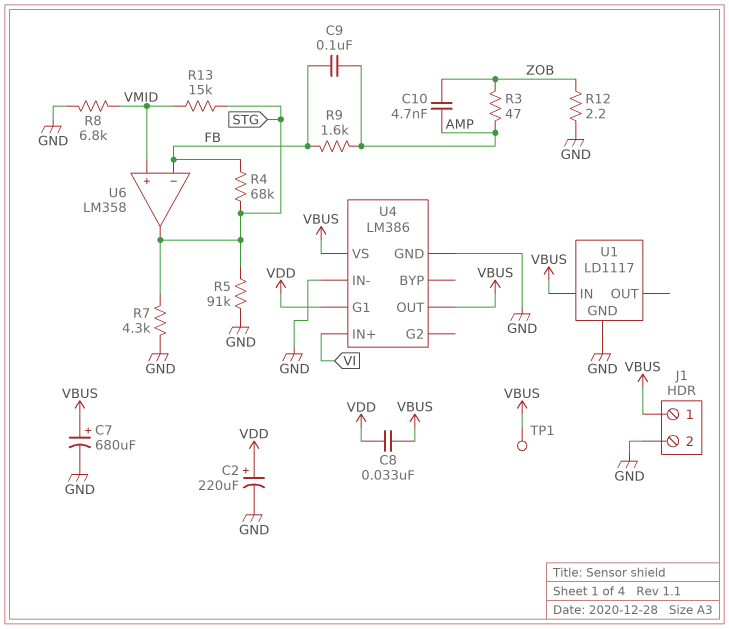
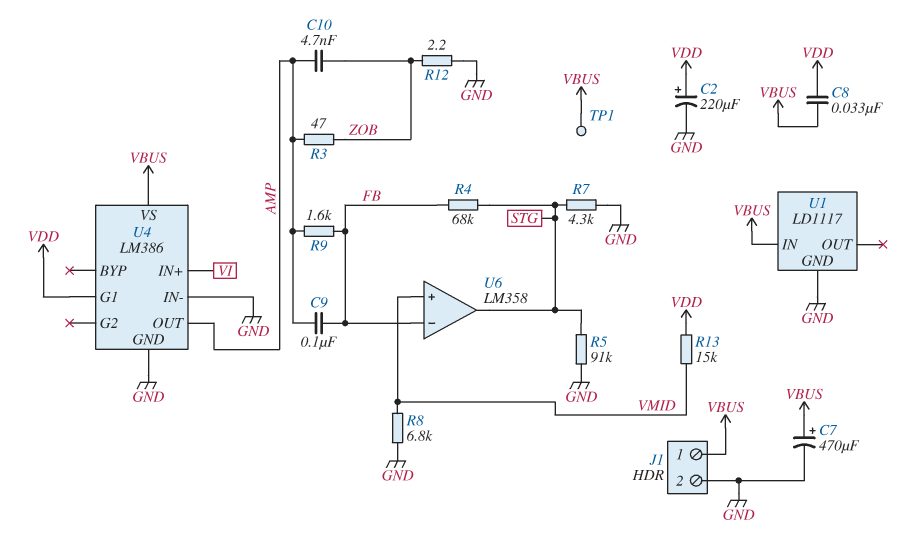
C7: 680uF (plus VBUS, minus GND) -> 470uF (plus VBUS, minus GND)
R13: 15k (STG, VMID) -> 15k (VDD, VMID)
U4 pin OUT: VBUS -> AMP

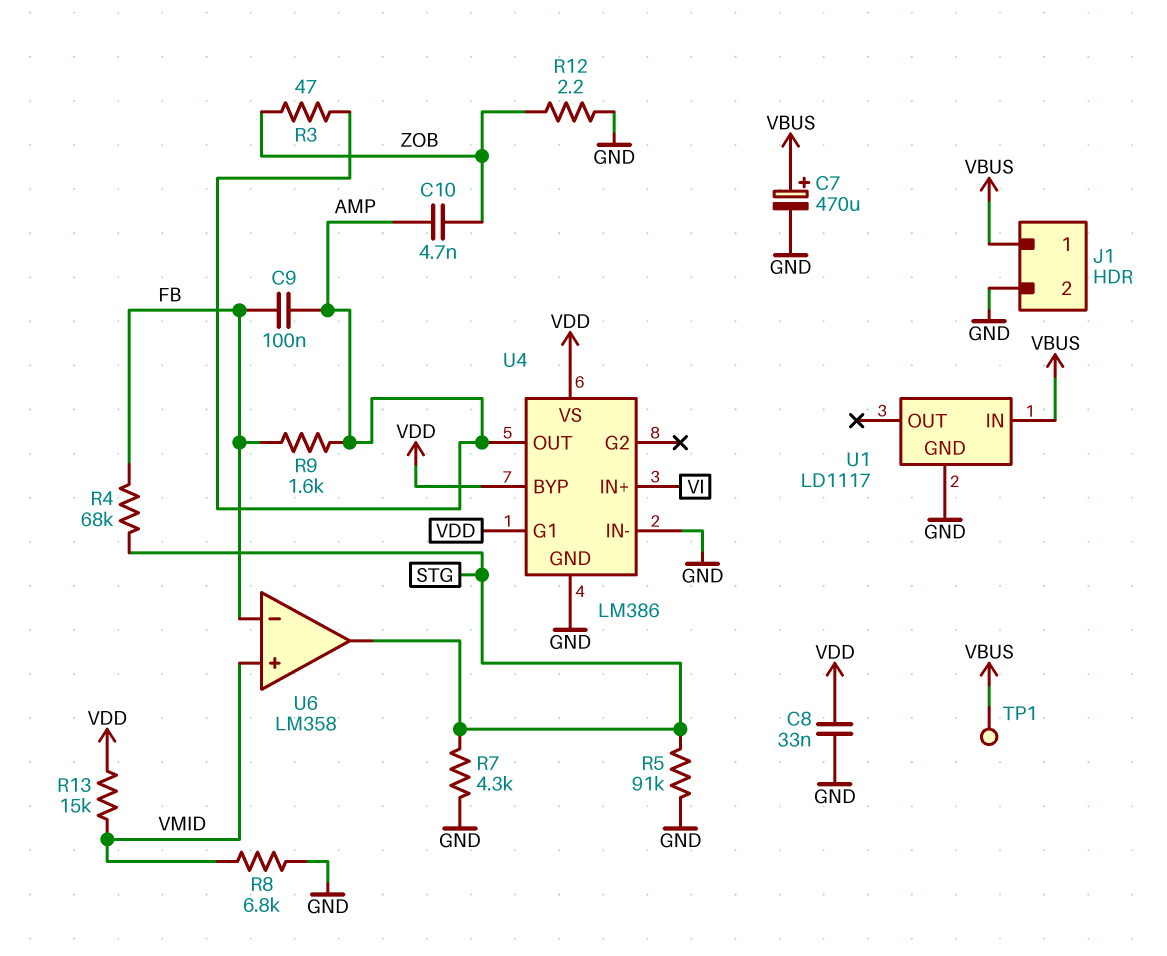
C2: 220uF (plus VDD, minus GND) -> none
C8: 33nF (VBUS, VDD) -> 33nF (GND, VDD)
U4 pin BYP: none -> VDD
U4 pin VS: VBUS -> VDD

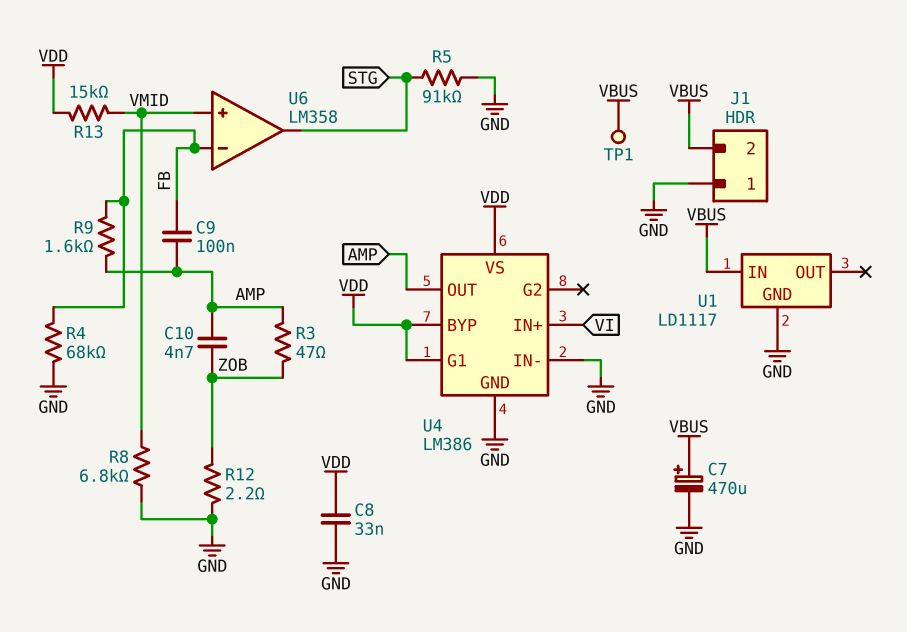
J1 pin 1: VBUS -> GND
J1 pin 2: GND -> VBUS
R4: 68k (FB, STG) -> 68k (FB, GND)
R7: 4.3k (GND, STG) -> none

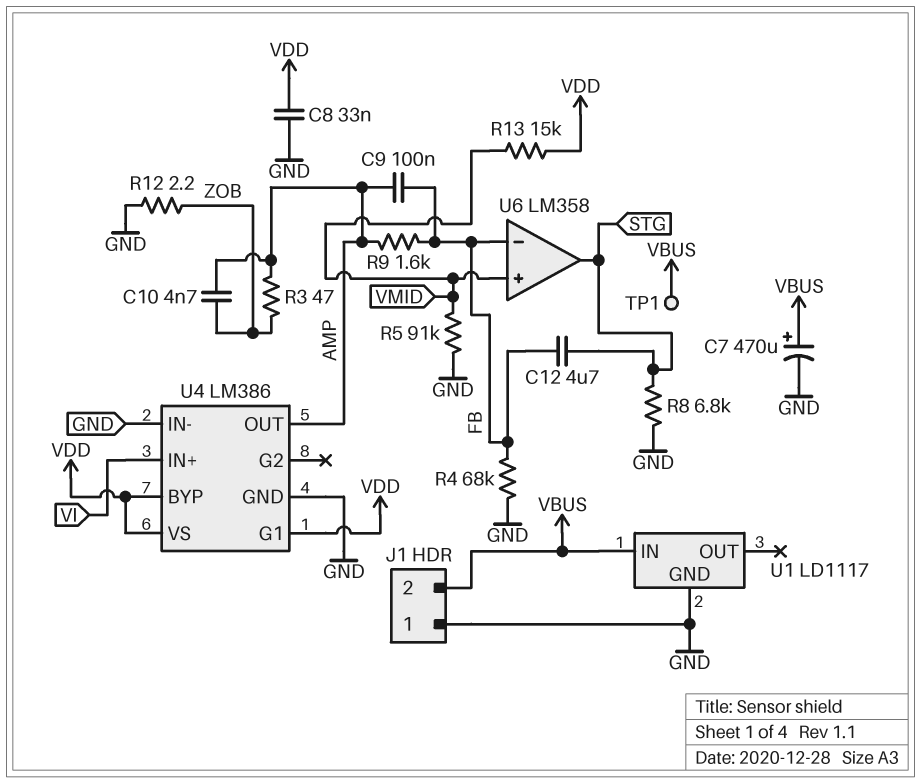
C12: none -> 4.7uF (FB, STG)
R5: 91k (GND, STG) -> 91k (GND, VMID)
R8: 6.8k (GND, VMID) -> 6.8k (GND, STG)

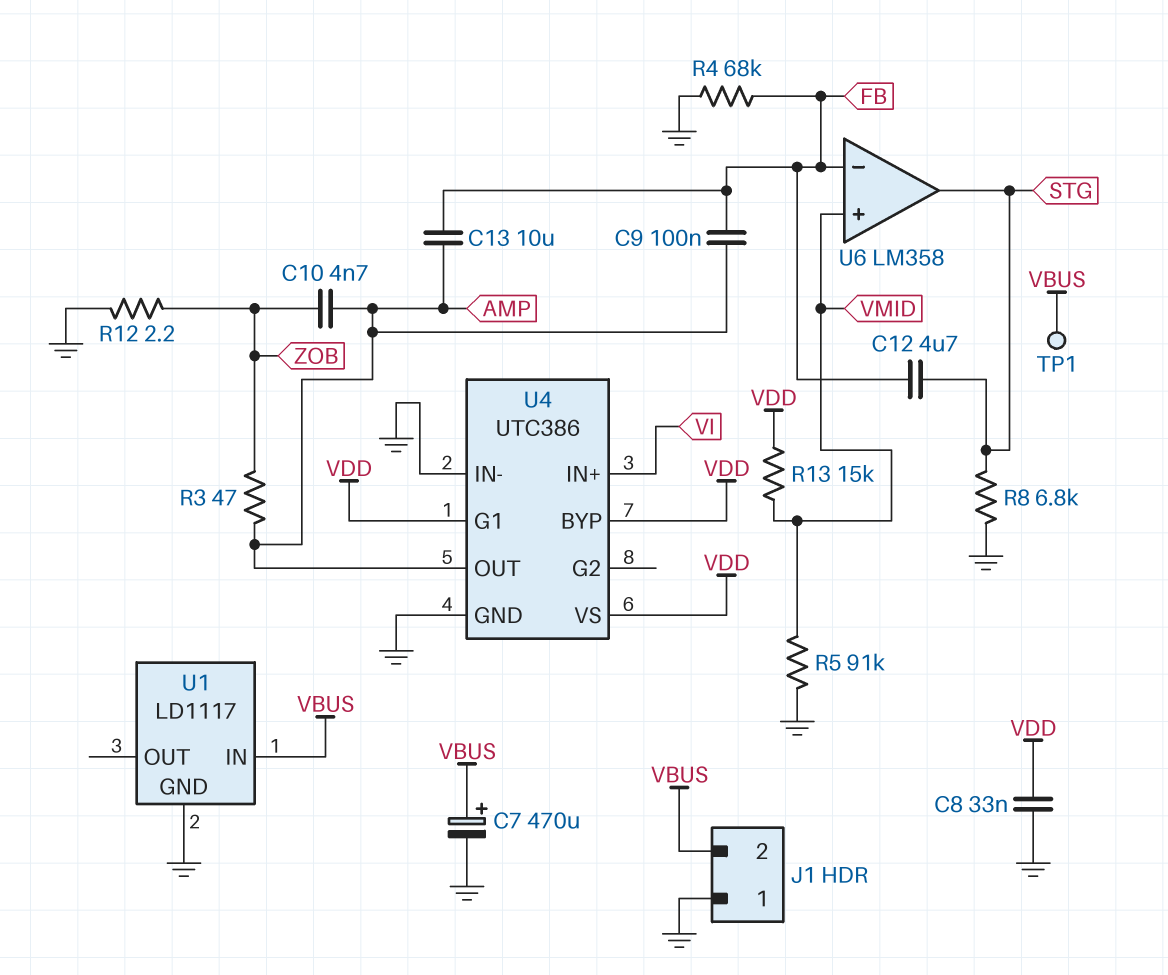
C13: none -> 10uF (AMP, FB)
R9: 1.6k (AMP, FB) -> none
U4: LM386 -> UTC386

